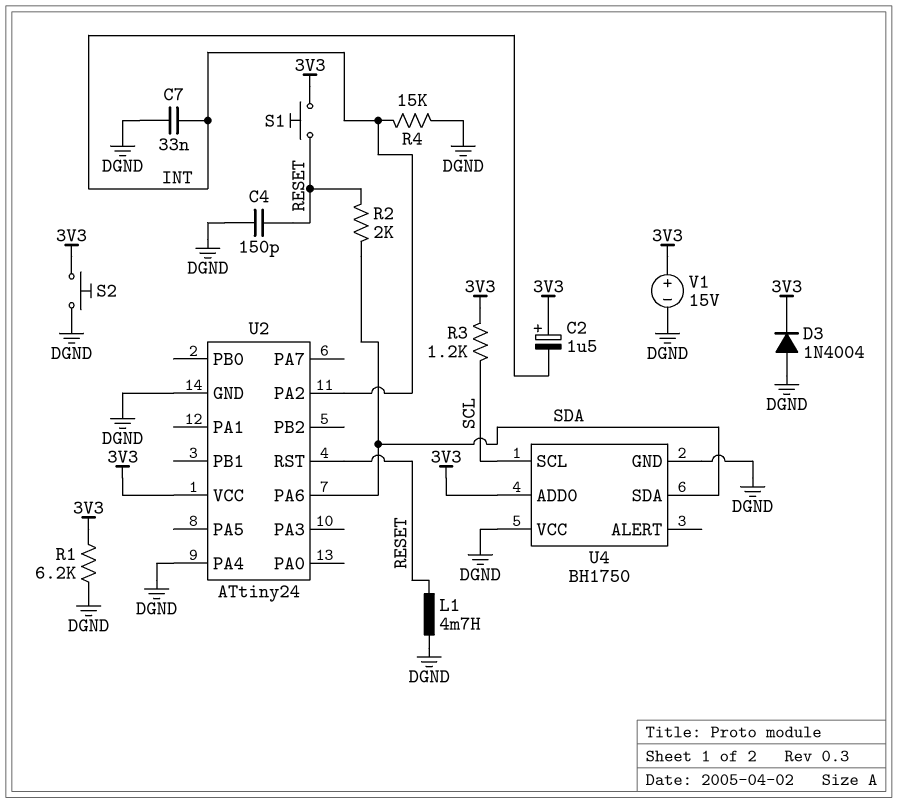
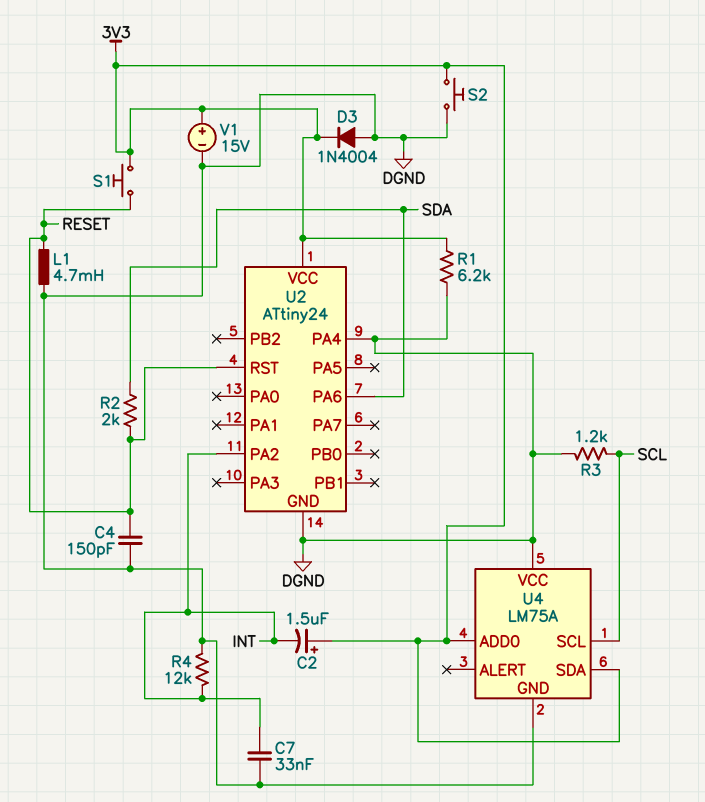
R3: 1.2k (3V3, SCL) -> 1.2k (DGND, SCL)
R4: 15k (DGND, INT) -> 12k (DGND, INT)
U4: BH1750 -> LM75A
U4 pin SDA: SDA -> 3V3

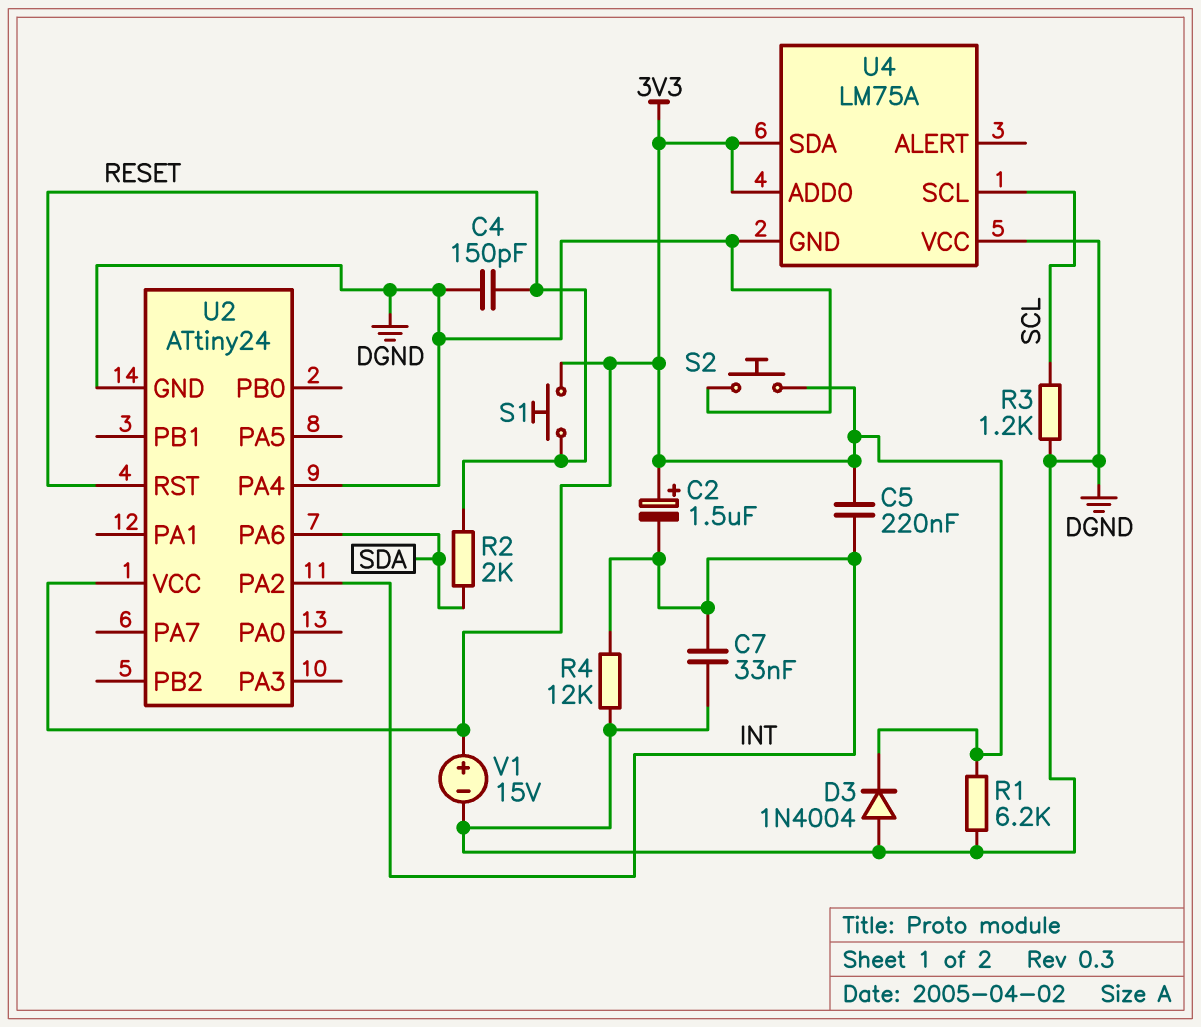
C5: none -> 220nF (3V3, INT)
L1: 4.7mH (DGND, RESET) -> none

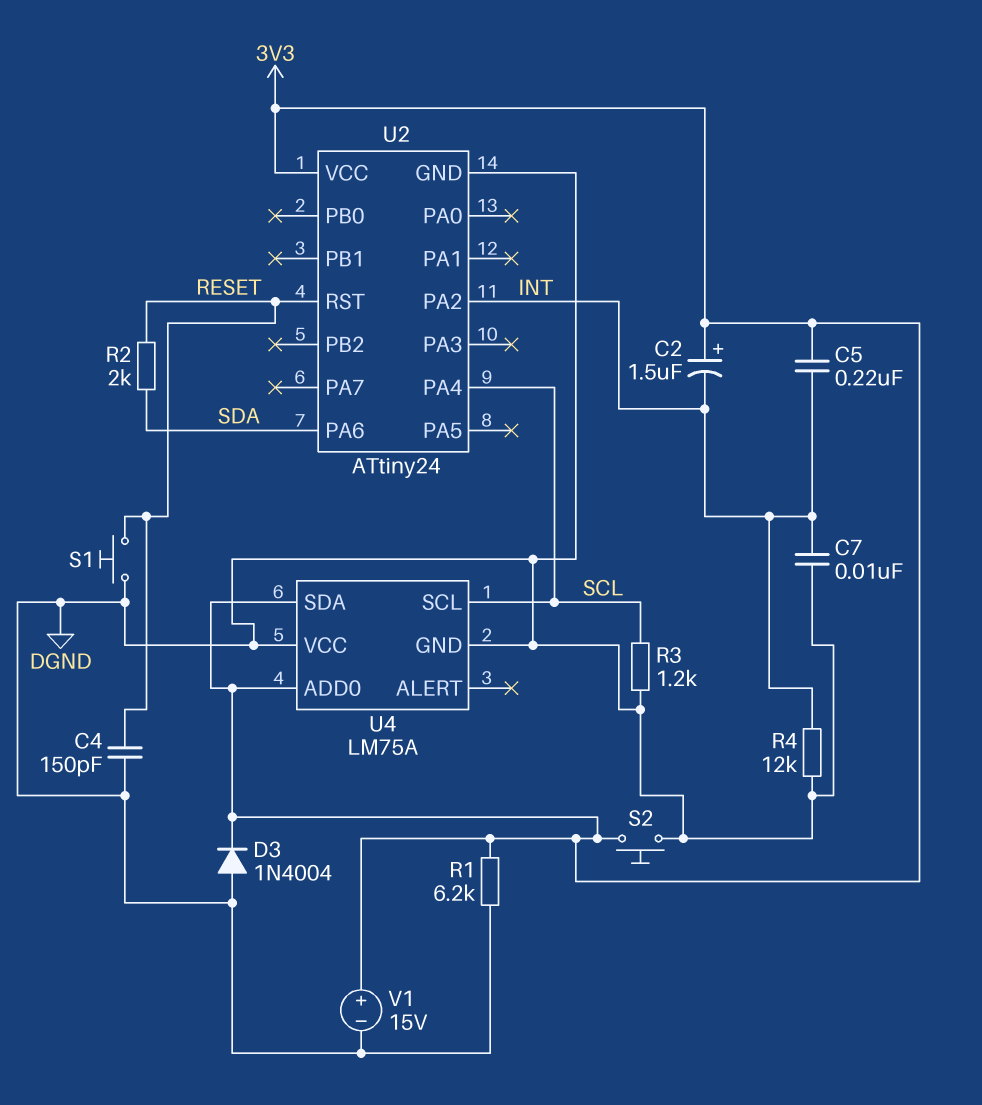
C7: 33nF (DGND, INT) -> 10nF (DGND, INT)
S1: button (3V3, RESET) -> button (DGND, RESET)
U2 pin PA4: DGND -> SCL

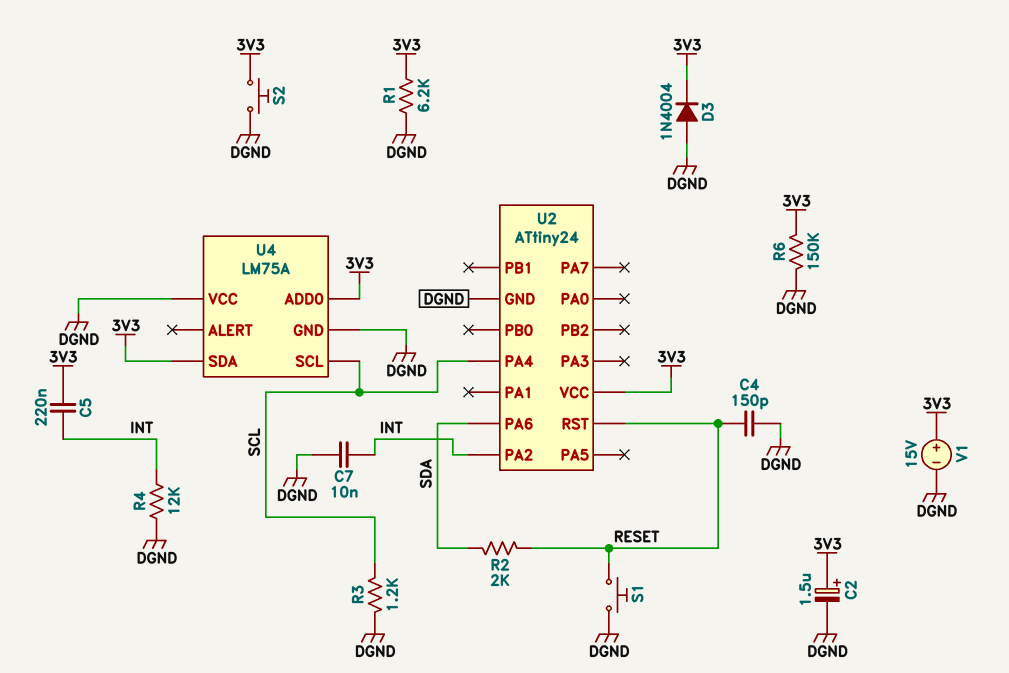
C2: 1.5uF (plus 3V3, minus INT) -> 1.5uF (plus 3V3, minus DGND)
R6: none -> 150k (3V3, DGND)

